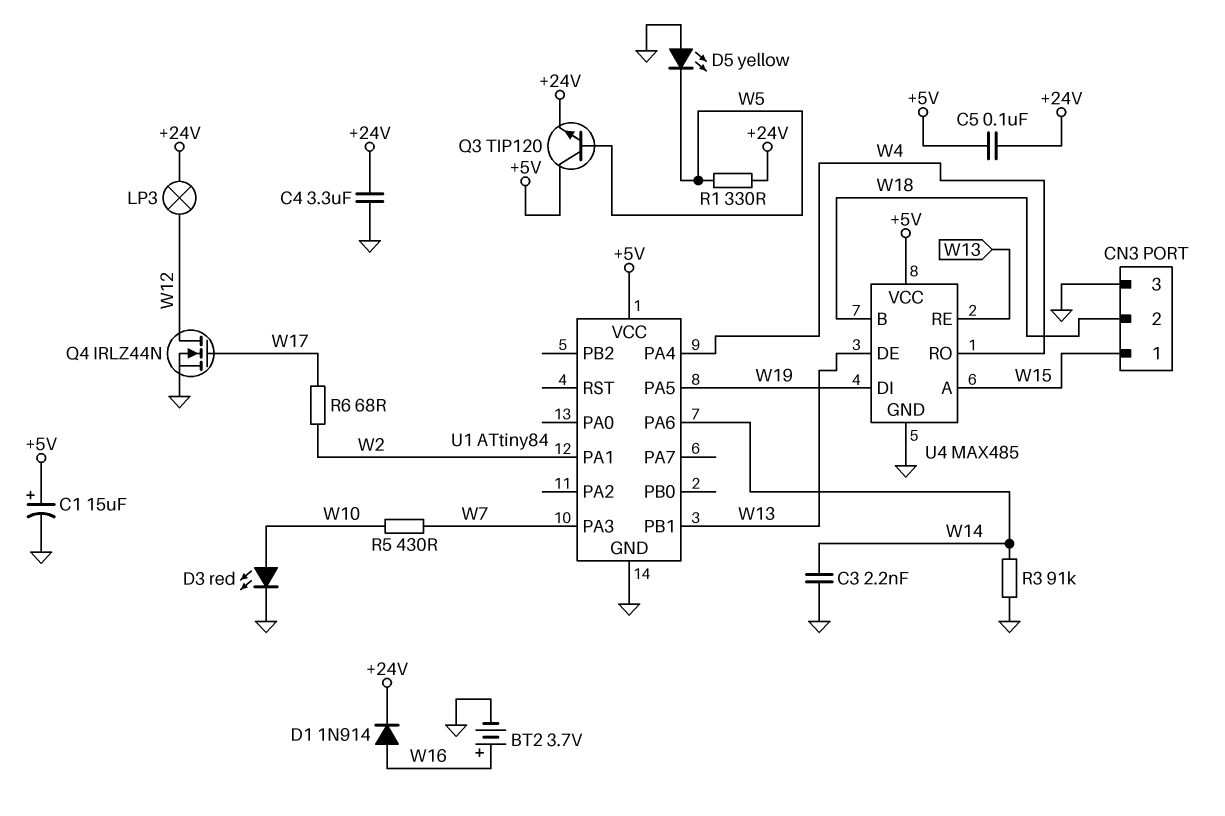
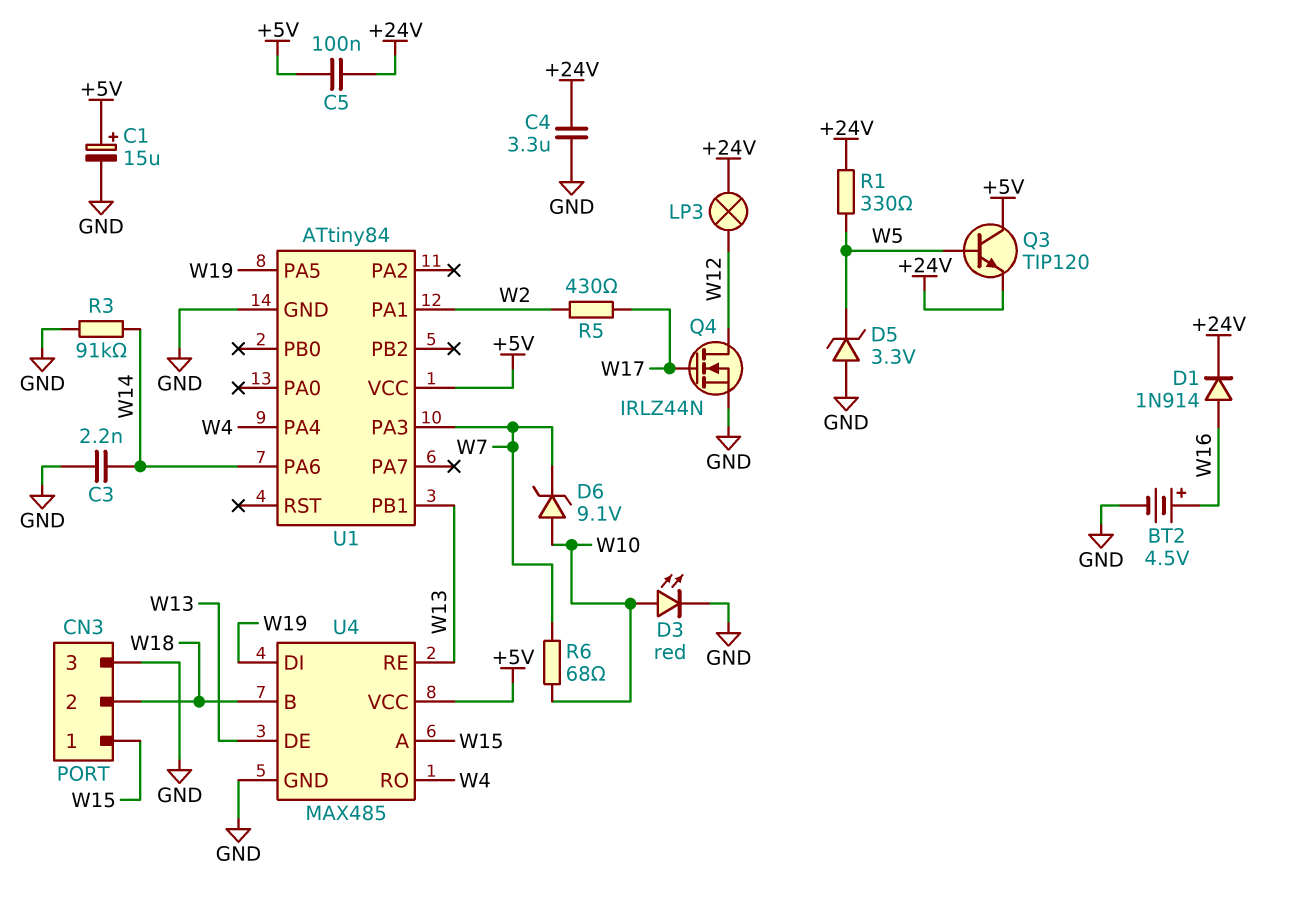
BT2: 3.7V (plus W16, minus GND) -> 4.5V (plus W16, minus GND)
D5: LED yellow (A GND, K W5) -> zener 3.3V (A GND, K W5)
D6: none -> zener 9.1V (A W10, K W7)
R5: 430 (W7, W10) -> 430 (W2, W17)
R6: 68 (W2, W17) -> 68 (W7, W10)

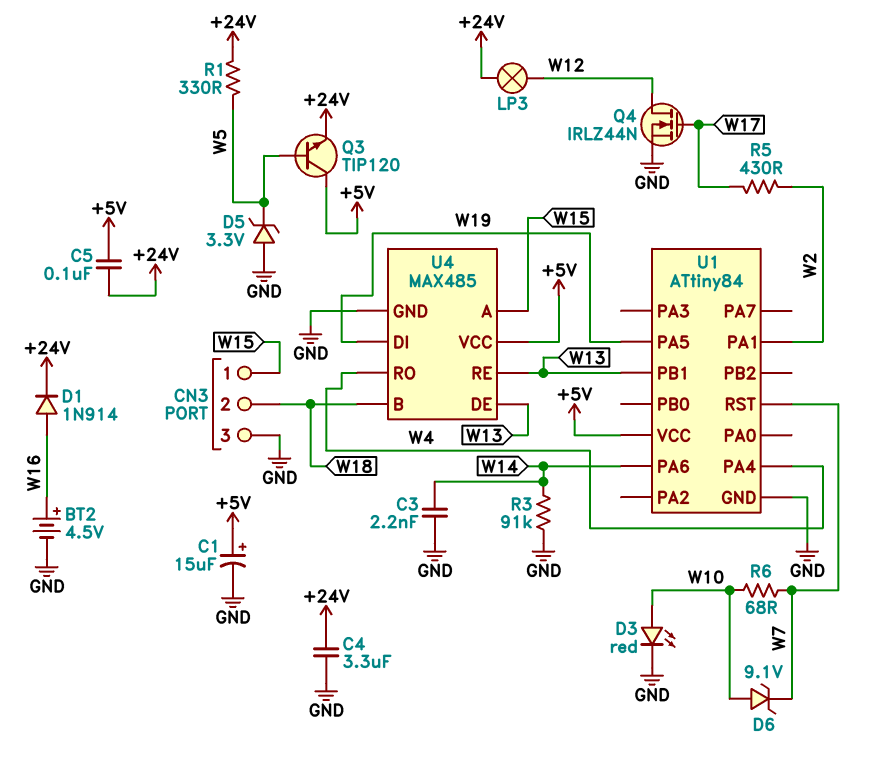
U1 pin PA3: W7 -> none
U1 pin RST: none -> W7

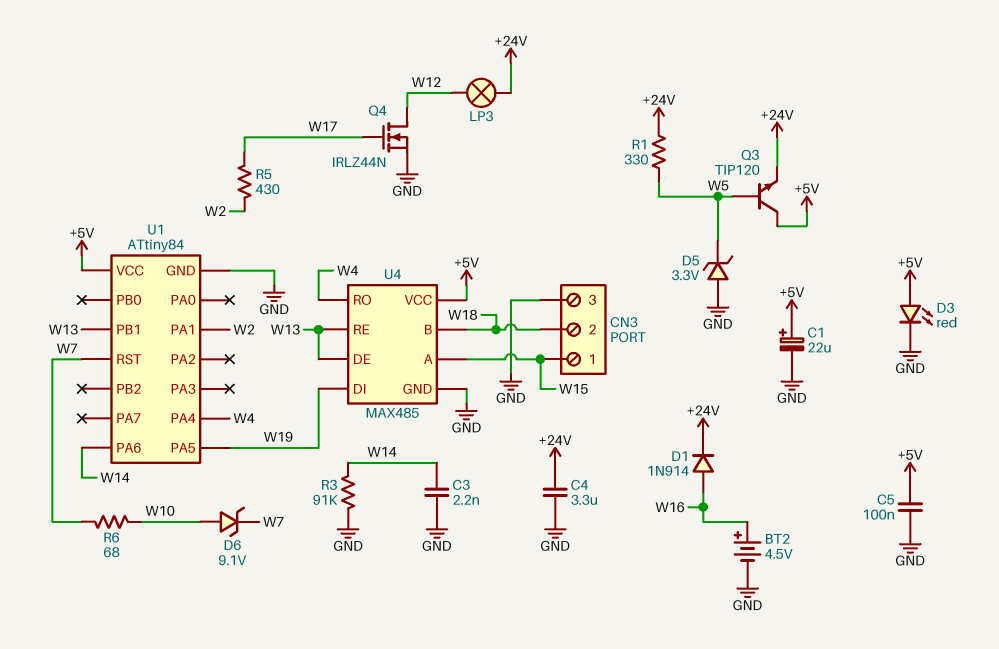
C1: 15uF (plus +5V, minus GND) -> 22uF (plus +5V, minus GND)
C5: 100nF (+5V, +24V) -> 100nF (+5V, GND)
D3: LED red (A W10, K GND) -> LED red (A +5V, K GND)

